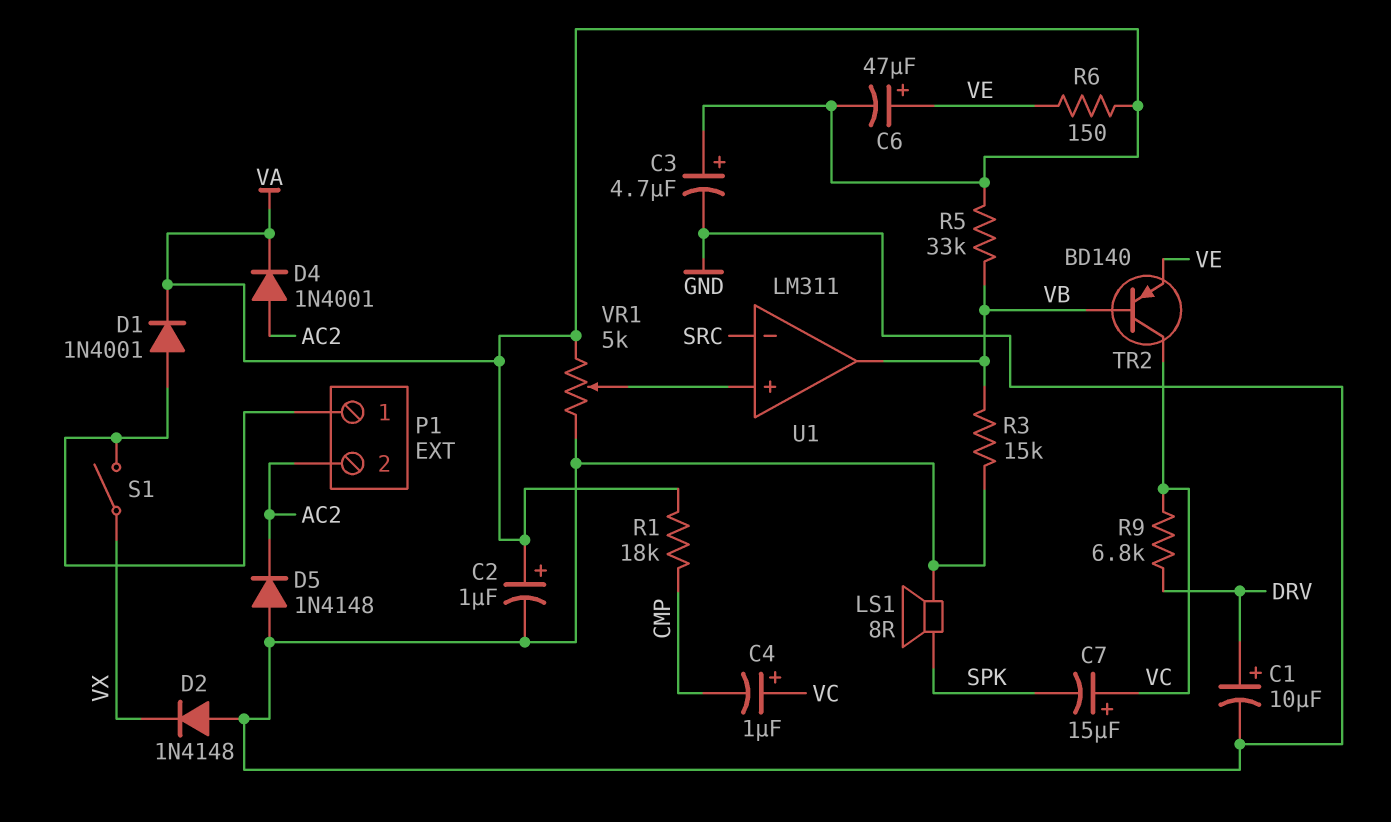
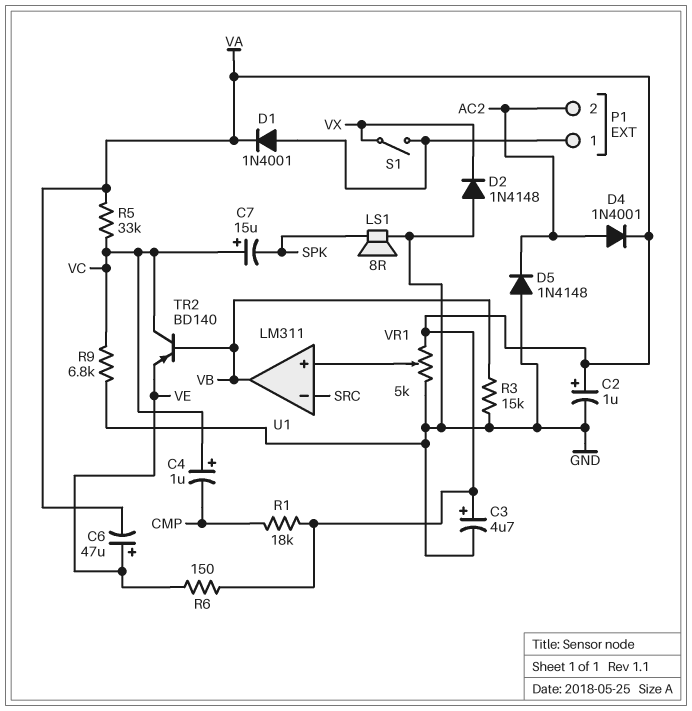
C1: 10uF (plus DRV, minus GND) -> none
R5: 33k (VA, VB) -> 33k (VA, VC)
R9: 6.8k (DRV, VC) -> 6.8k (GND, VC)

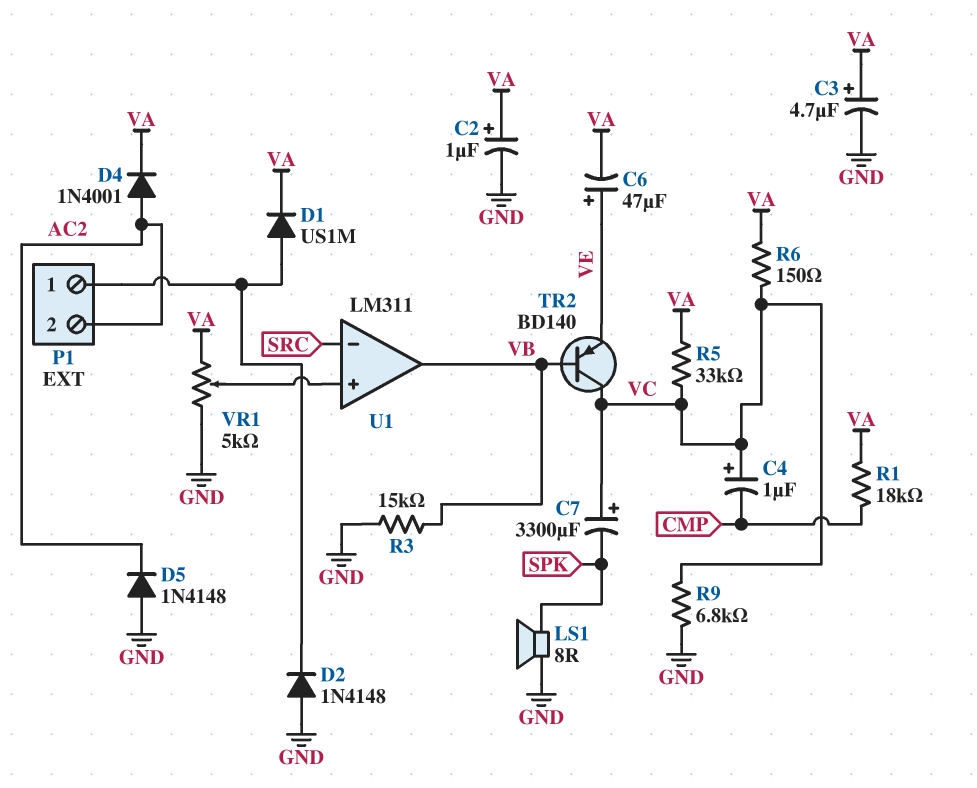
C7: 15uF (plus VC, minus SPK) -> 3300uF (plus VC, minus SPK)
D1: diode 1N4001 (A P1/1, K VA) -> diode US1M (A P1/1, K VA)
D2: diode 1N4148 (A GND, K VX) -> diode 1N4148 (A GND, K P1/1)
R6: 150 (VA, VE) -> 150 (VA, VC)
S1: switch (P1/1, VX) -> none

